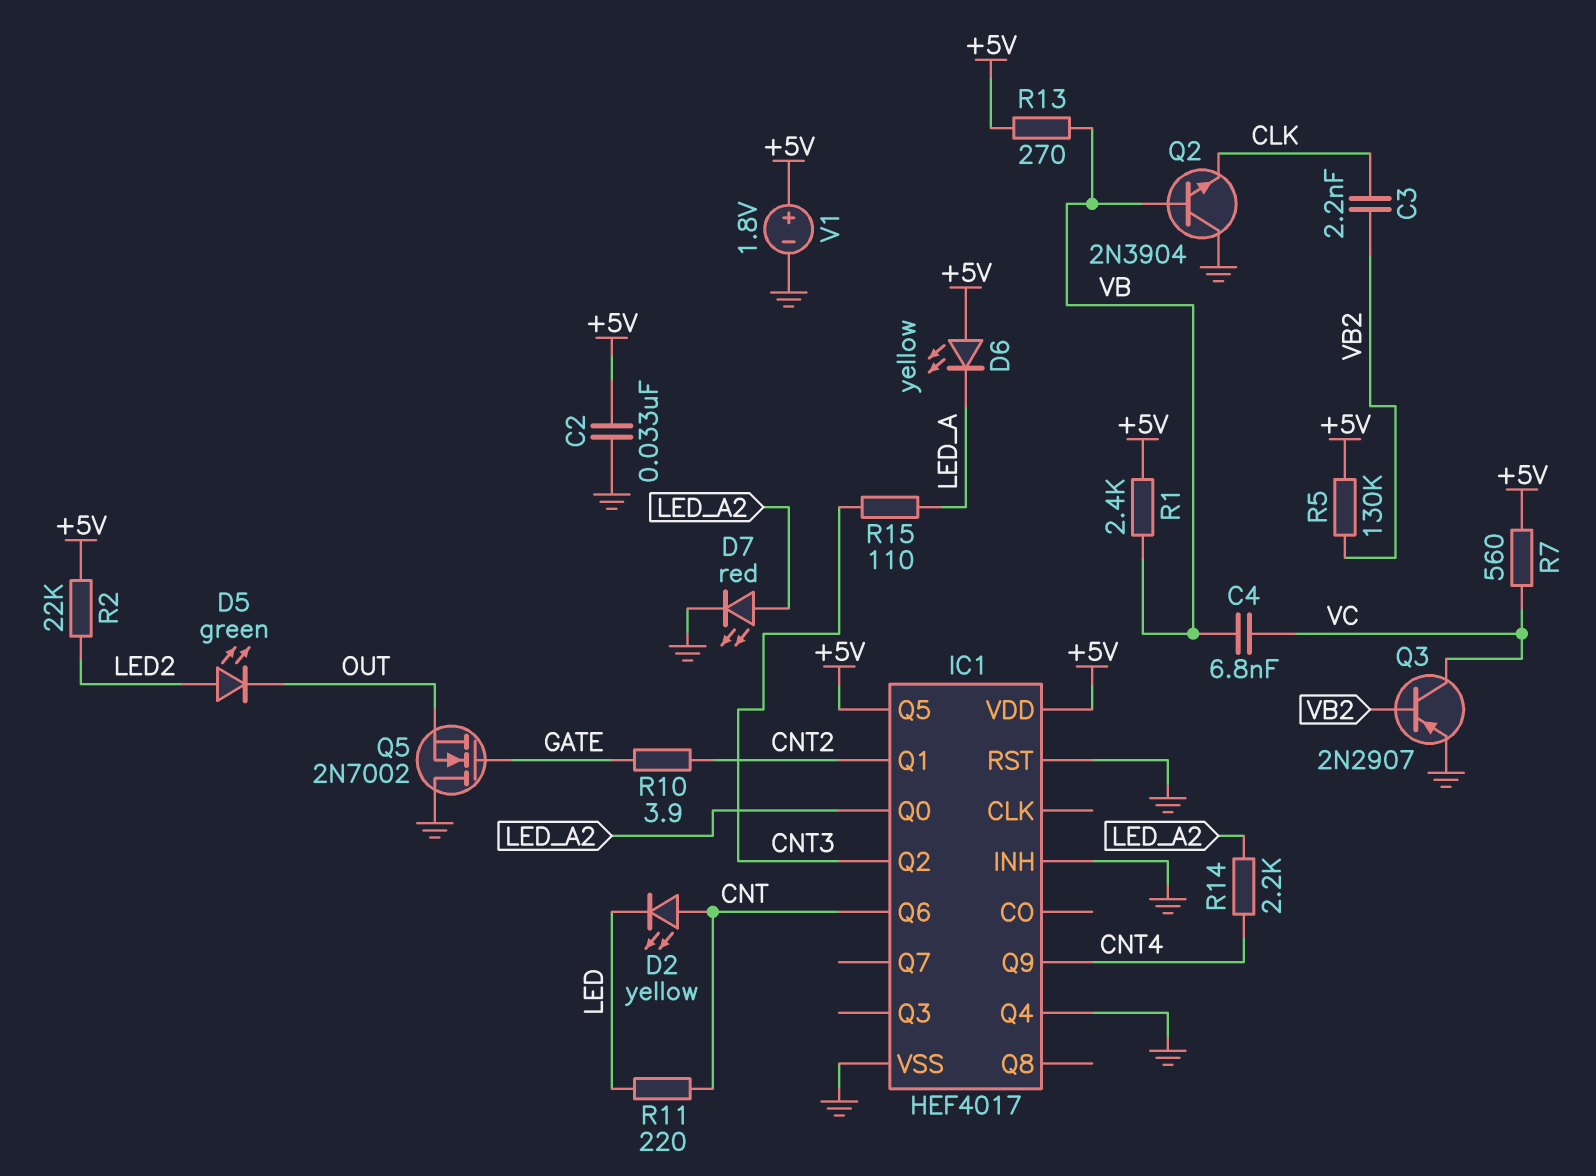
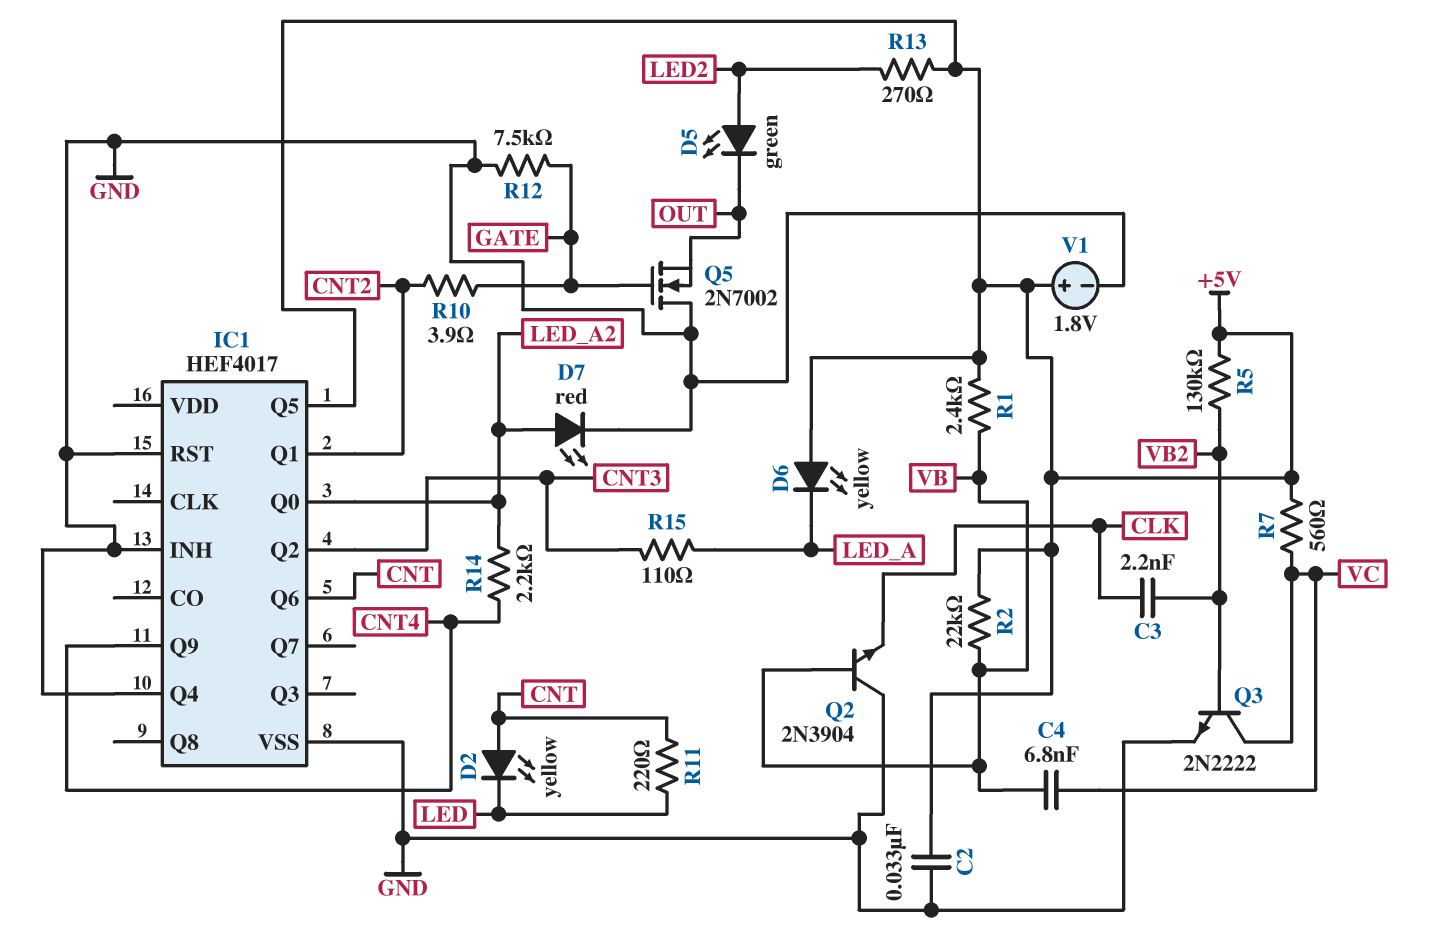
IC1 pin VDD: +5V -> none
Q3: PNP 2N2907 (B VB2, C VC, E GND) -> NPN 2N2222 (B VB2, C VC, E GND)
R2: 22k (+5V, LED2) -> 22k (+5V, VB)
R12: none -> 7.5k (GATE, GND)
R13: 270 (+5V, VB) -> 270 (+5V, LED2)

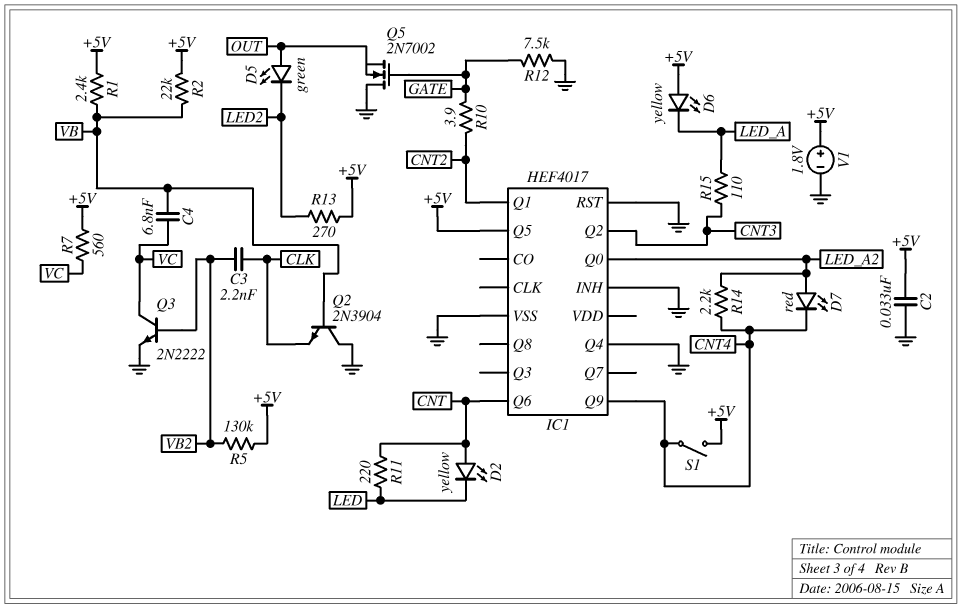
D5: LED green (A LED2, K OUT) -> LED green (A OUT, K LED2)
D7: LED red (A LED_A2, K GND) -> LED red (A LED_A2, K CNT4)
S1: none -> switch (+5V, CNT4)

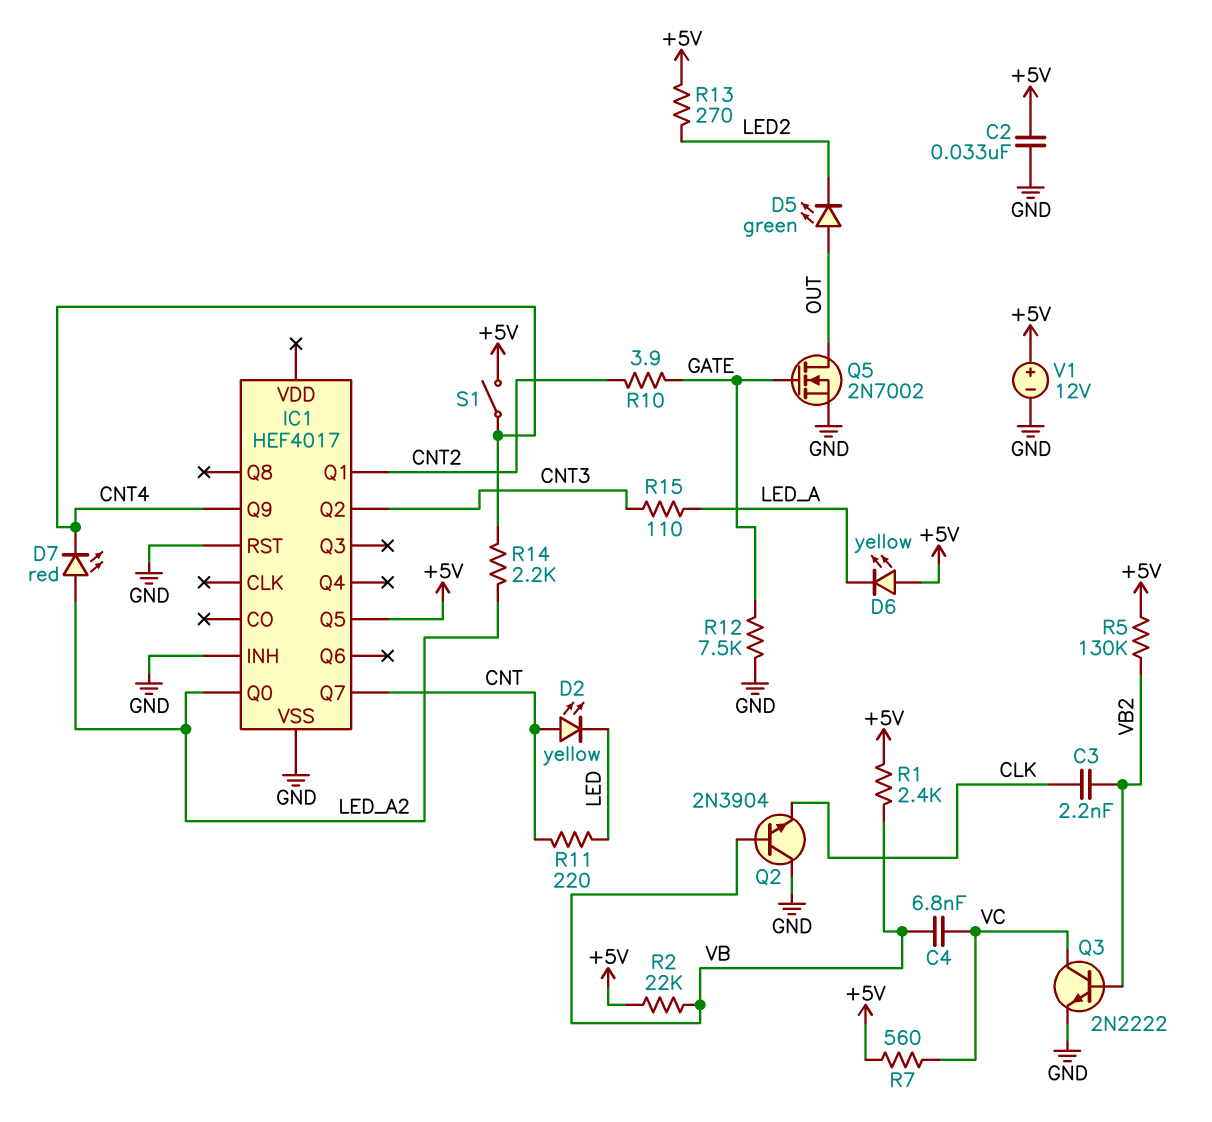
IC1 pin Q4: GND -> none
IC1 pin Q6: CNT -> none
IC1 pin Q7: none -> CNT
Q5: NMOS 2N7002 (G GATE, D GND, S OUT) -> NMOS 2N7002 (G GATE, D OUT, S GND)
V1: 1.8V (plus +5V, minus GND) -> 12V (plus +5V, minus GND)

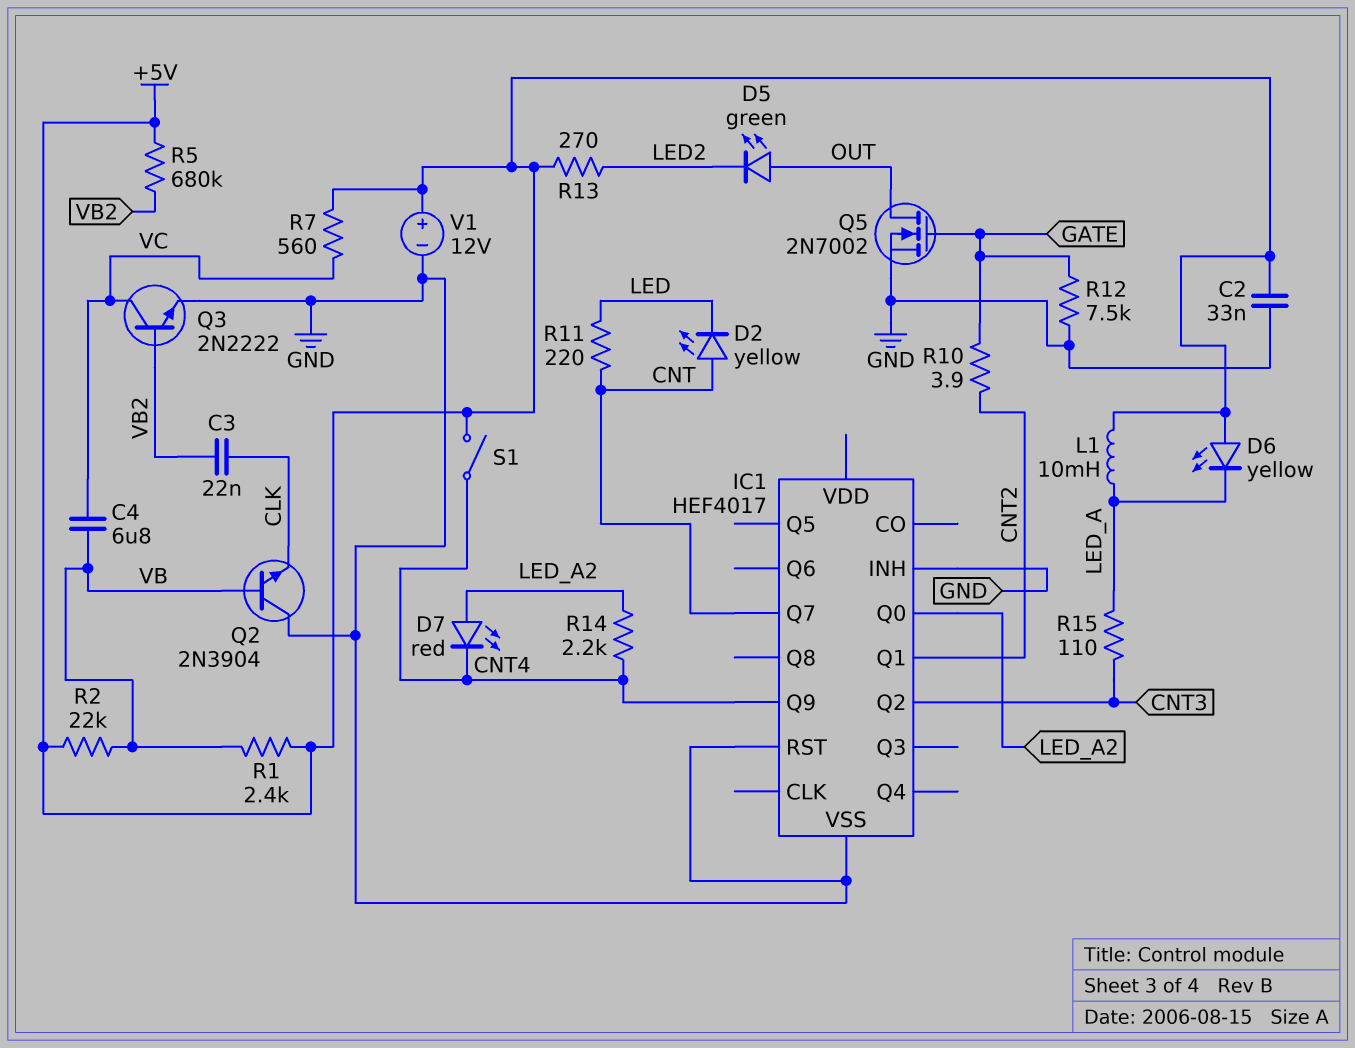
C3: 2.2nF (CLK, VB2) -> 22nF (CLK, VB2)
C4: 6.8nF (VB, VC) -> 6.8uF (VB, VC)
IC1 pin Q5: +5V -> none
L1: none -> 10mH (+5V, LED_A)
R5: 130k (+5V, VB2) -> 680k (+5V, VB2)

